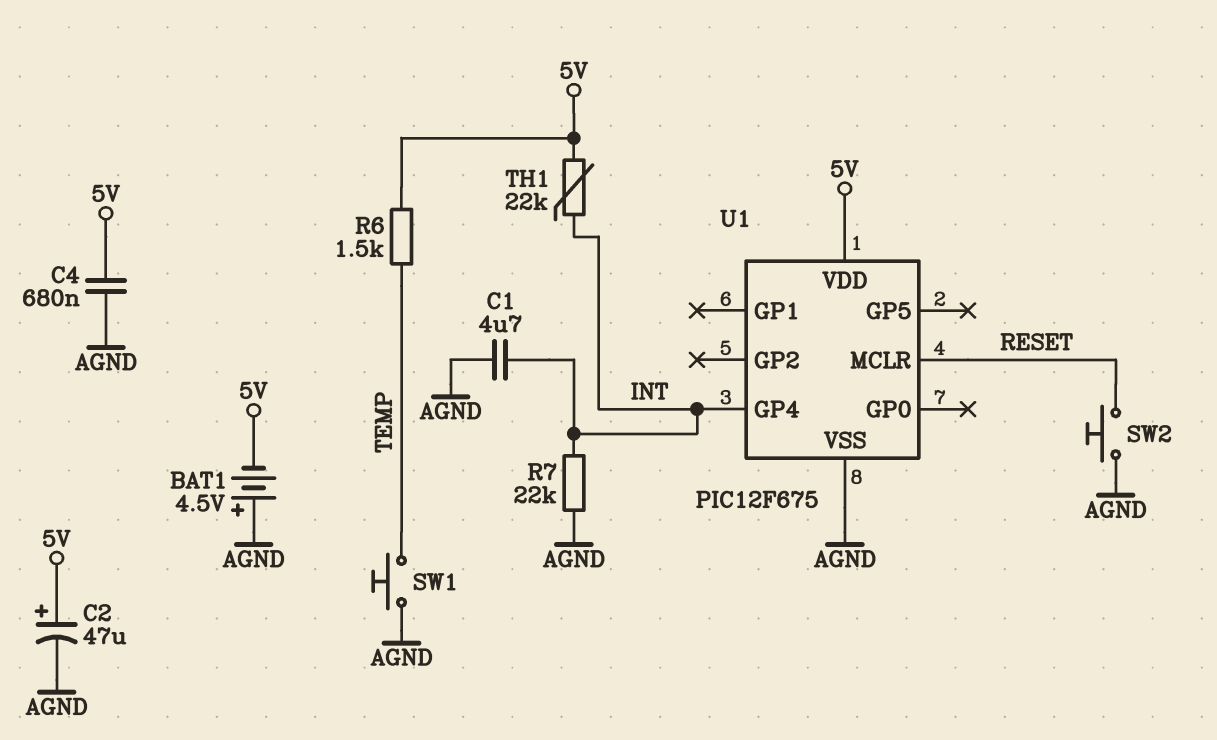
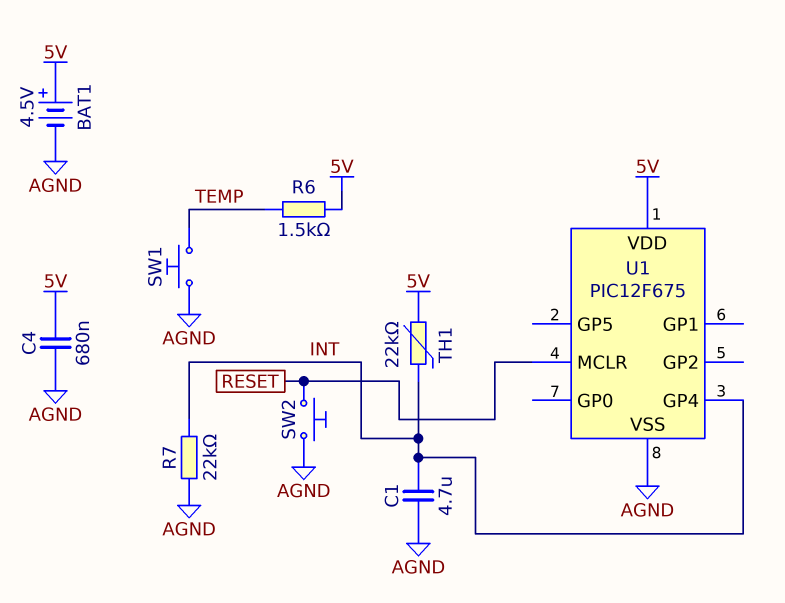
BAT1: 4.5V (plus AGND, minus 5V) -> 4.5V (plus 5V, minus AGND)
C2: 47uF (plus 5V, minus AGND) -> none

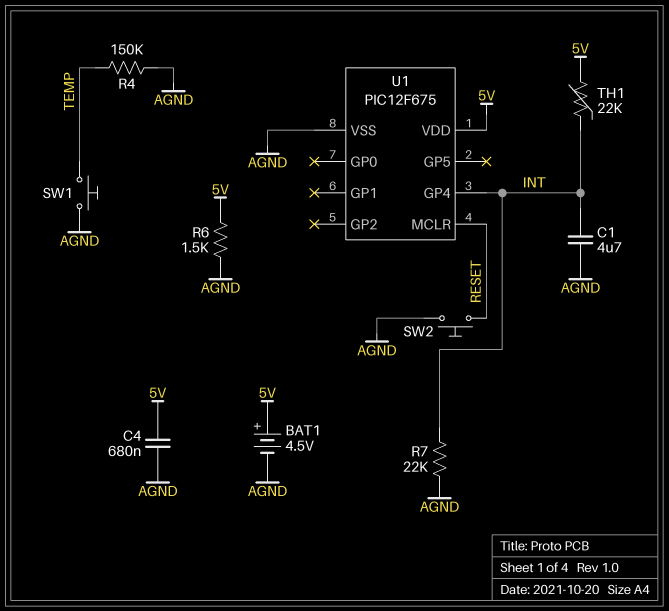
R4: none -> 150k (AGND, TEMP)
R6: 1.5k (5V, TEMP) -> 1.5k (5V, AGND)

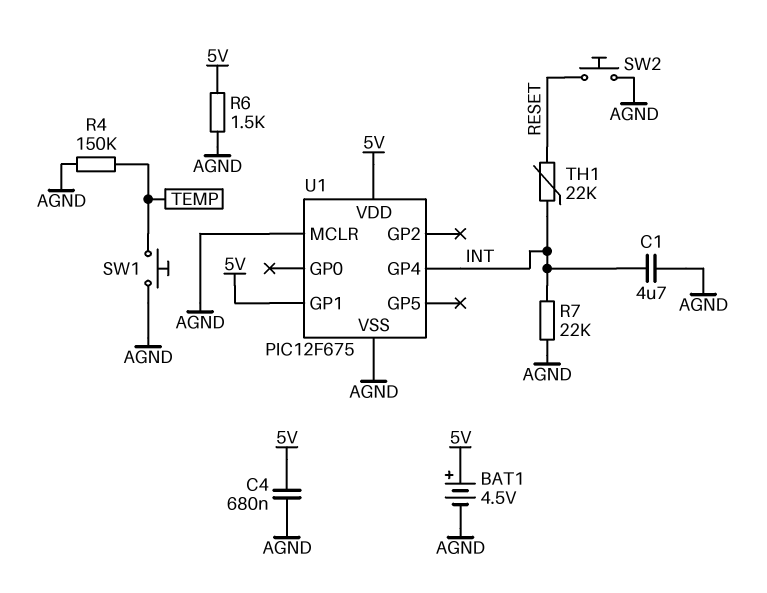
TH1: 22k (5V, INT) -> 22k (INT, RESET)
U1 pin GP1: none -> 5V
U1 pin MCLR: RESET -> AGND

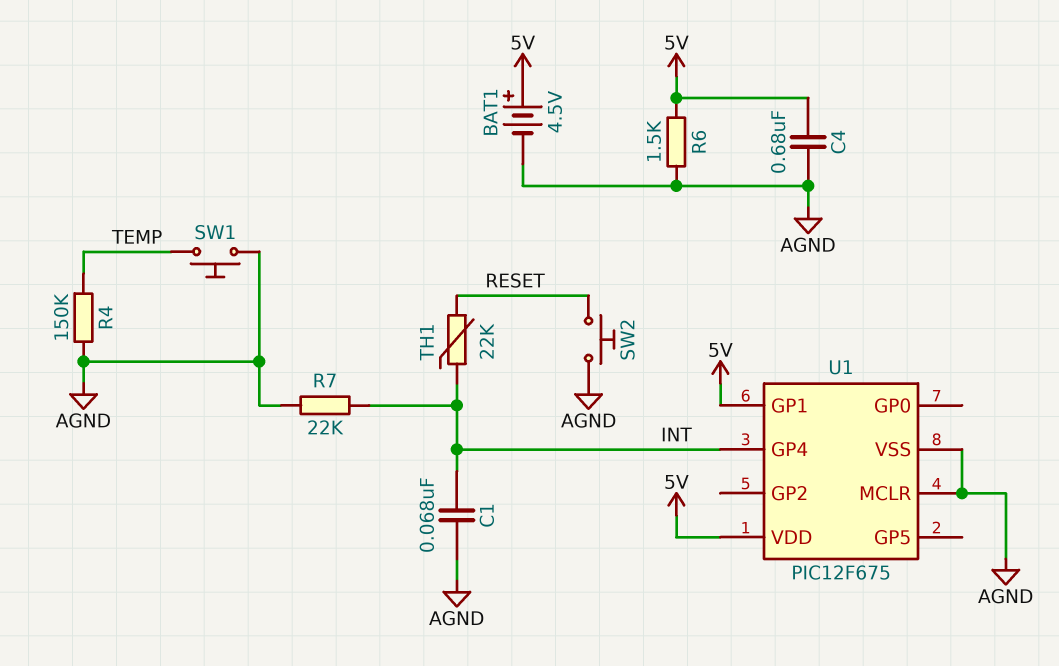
C1: 4.7uF (AGND, INT) -> 68nF (AGND, INT)

